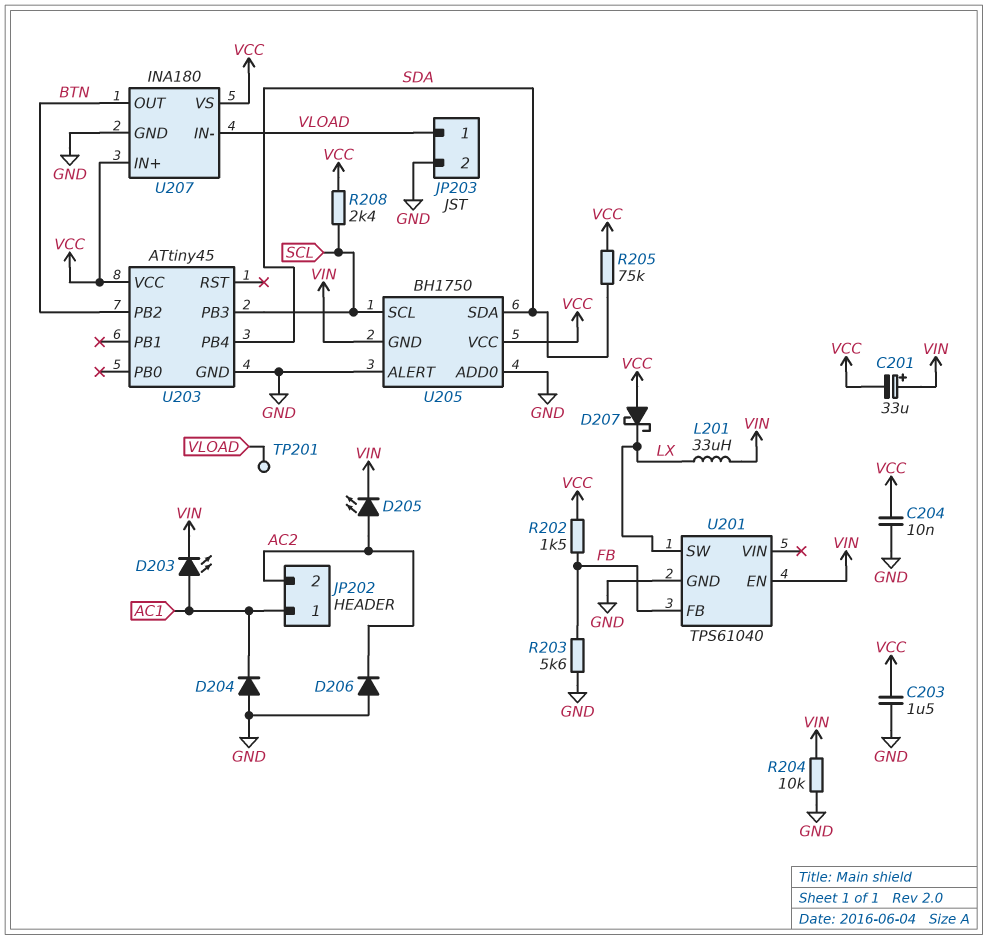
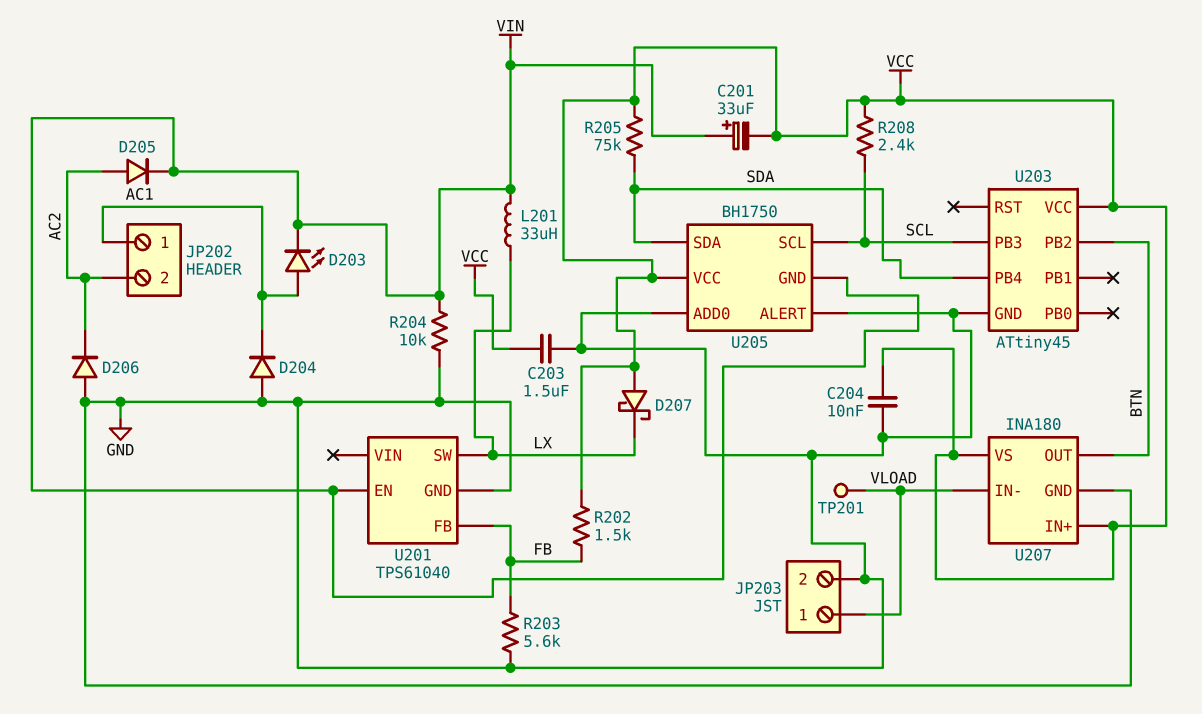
D205: LED (A AC2, K VIN) -> diode (A AC2, K VIN)

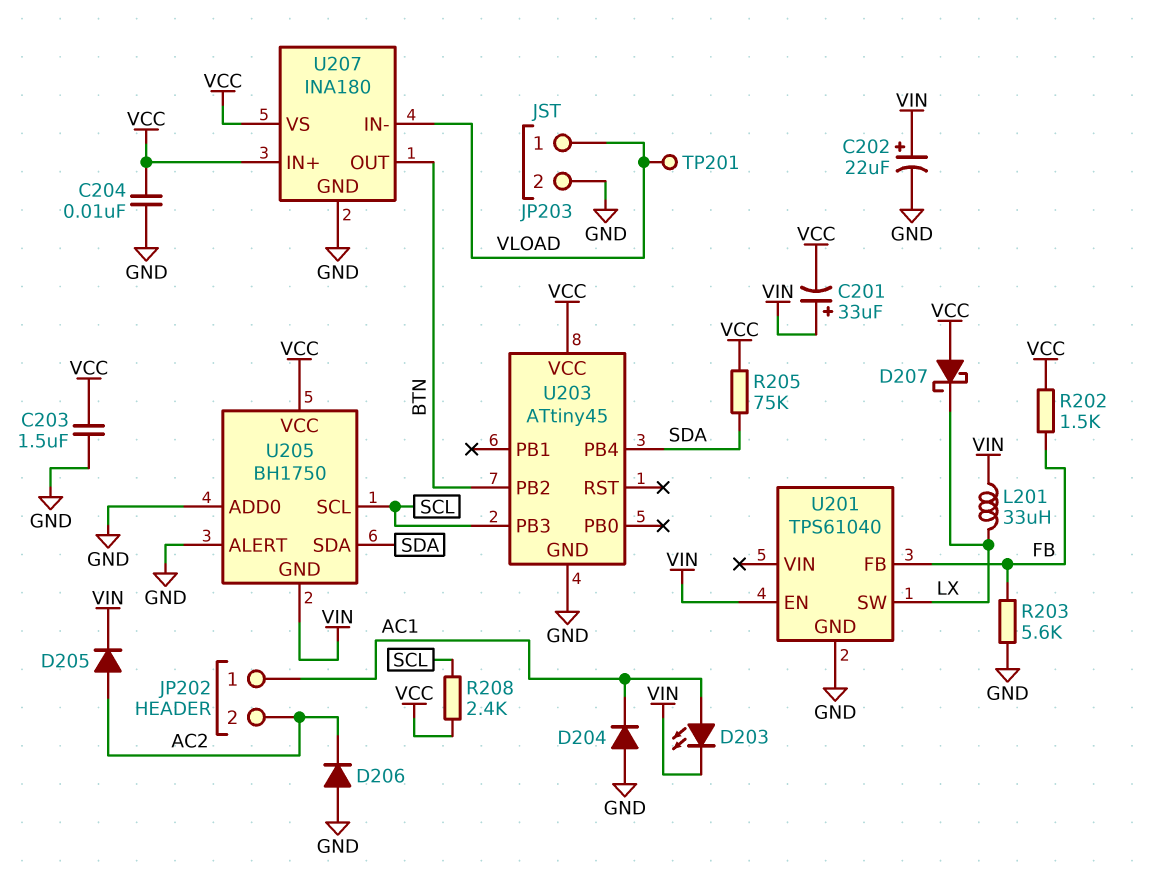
C202: none -> 22uF (plus VIN, minus GND)
R204: 10k (GND, VIN) -> none

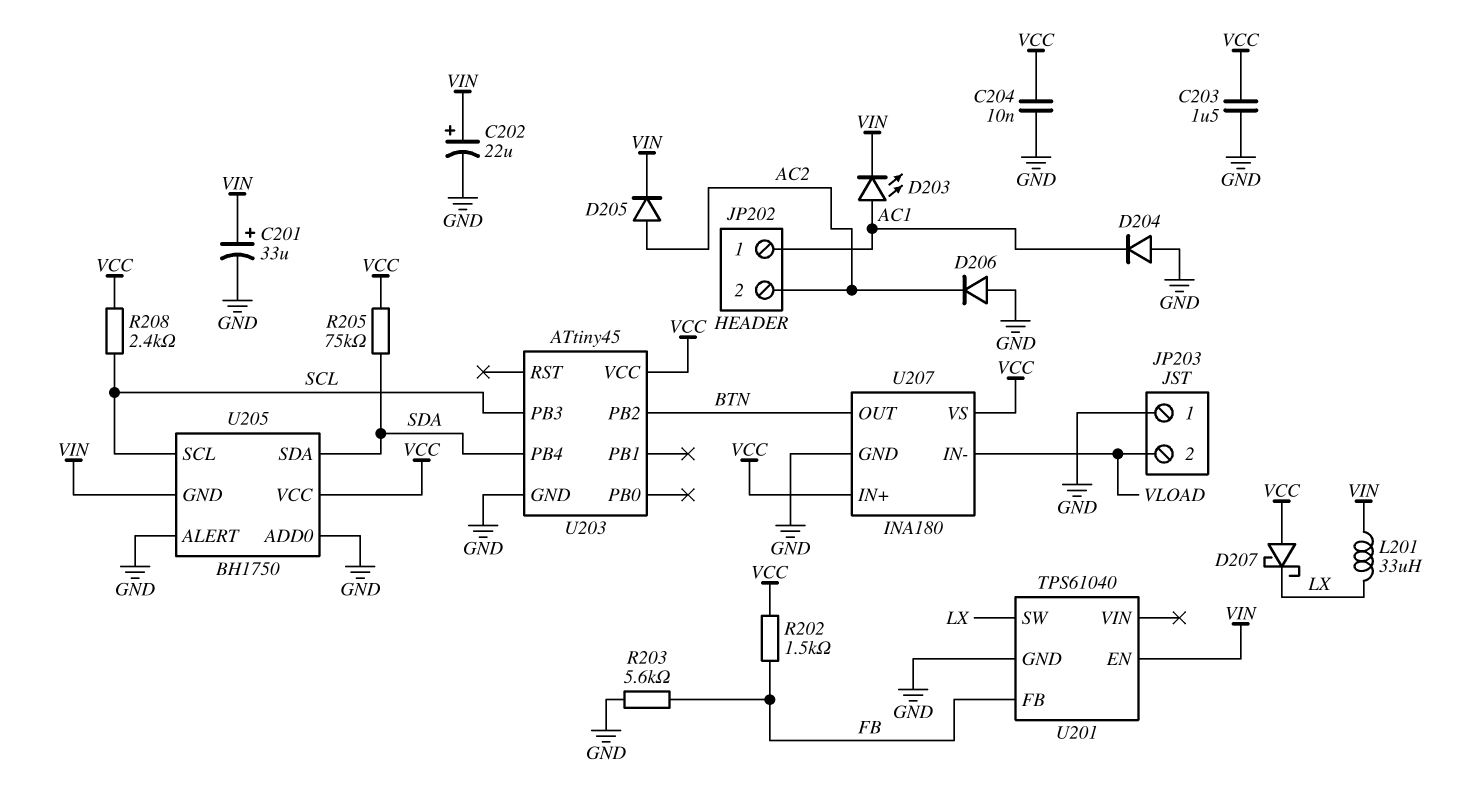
C201: 33uF (plus VIN, minus VCC) -> 33uF (plus VIN, minus GND)
JP203 pin 1: VLOAD -> GND
JP203 pin 2: GND -> VLOAD
TP201: test point (VLOAD) -> none

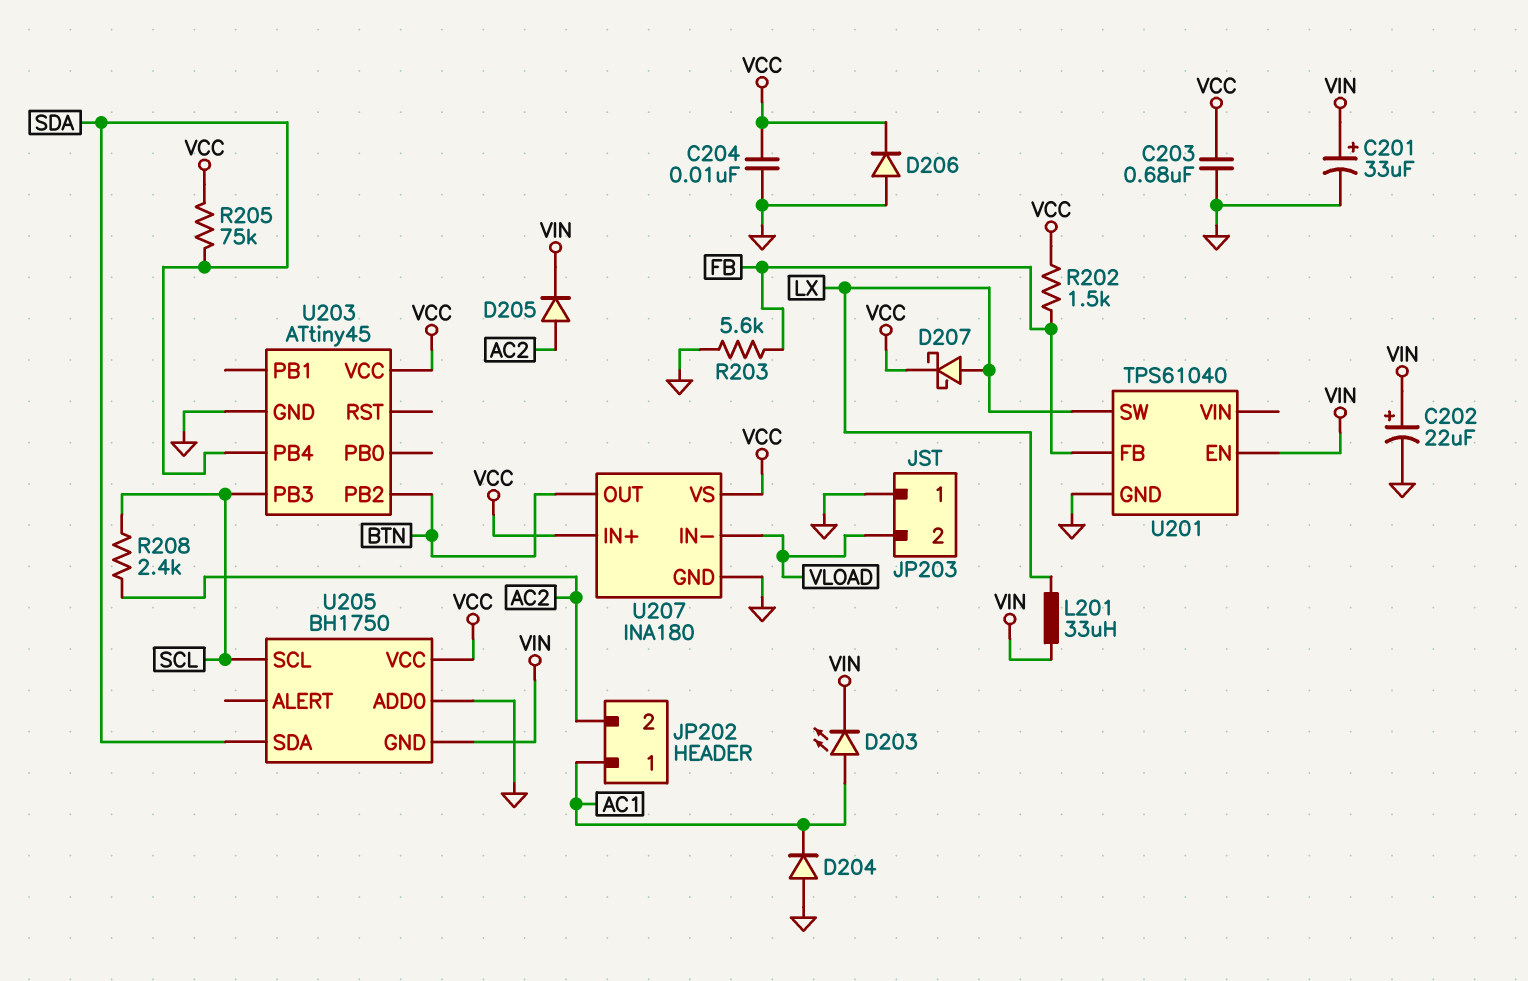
C203: 1.5uF (GND, VCC) -> 680nF (GND, VCC)
D206: diode (A GND, K AC2) -> diode (A GND, K VCC)
D207: schottky (A VCC, K LX) -> schottky (A LX, K VCC)
R208: 2.4k (SCL, VCC) -> 2.4k (AC2, SCL)
U205 pin ALERT: GND -> none

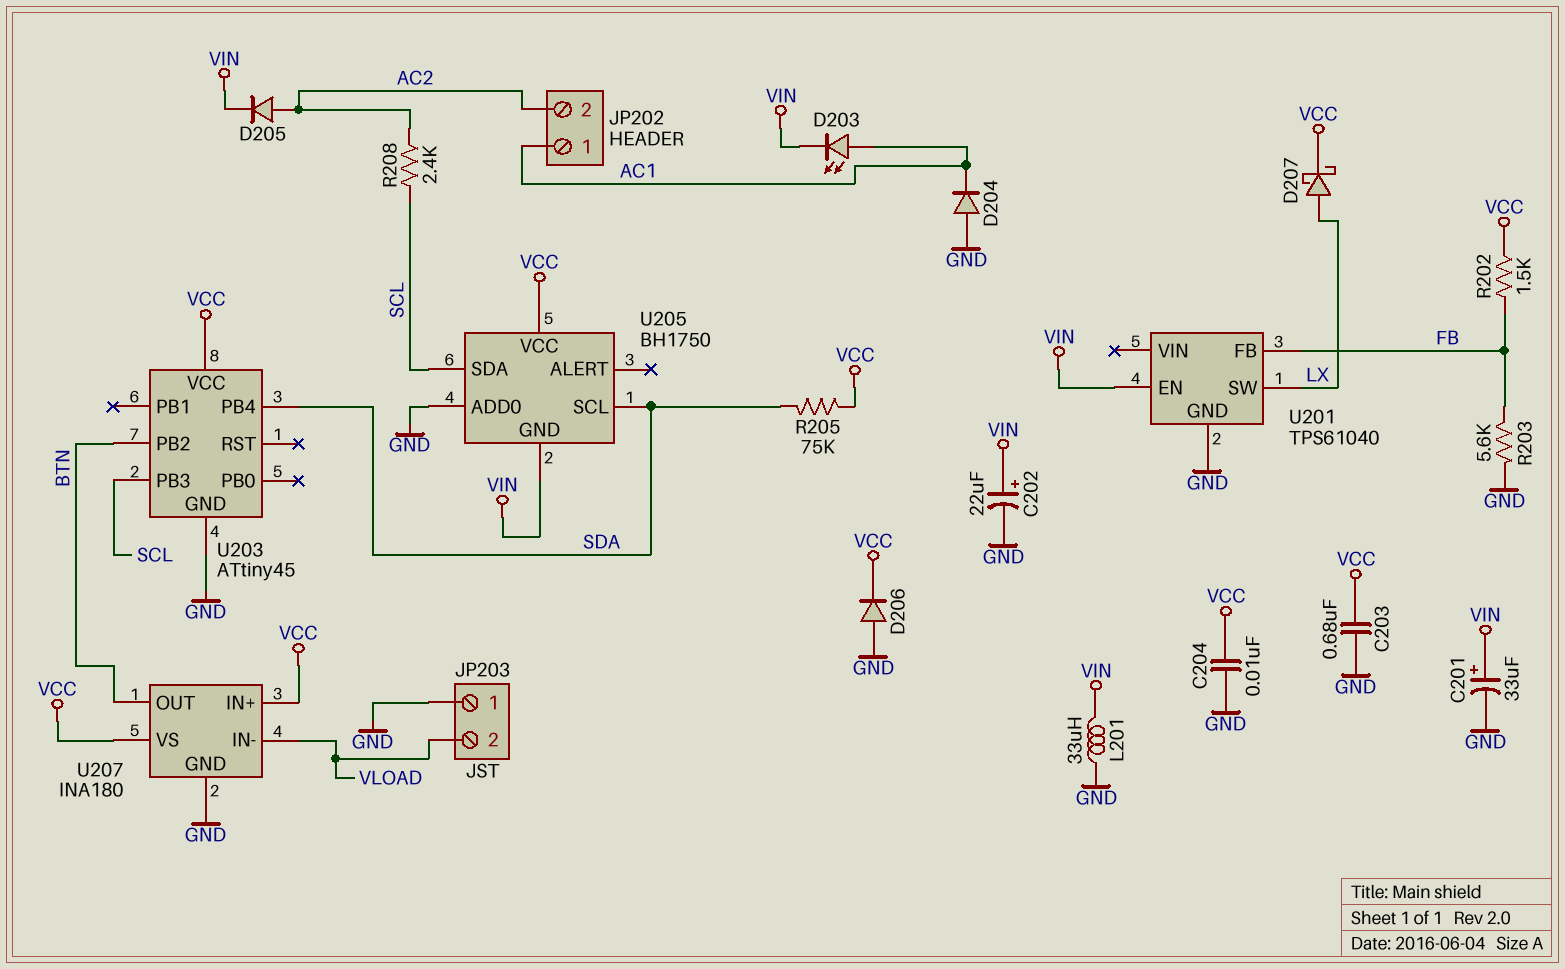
L201: 33uH (LX, VIN) -> 33uH (GND, VIN)
U205 pin SCL: SCL -> SDA
U205 pin SDA: SDA -> SCL

